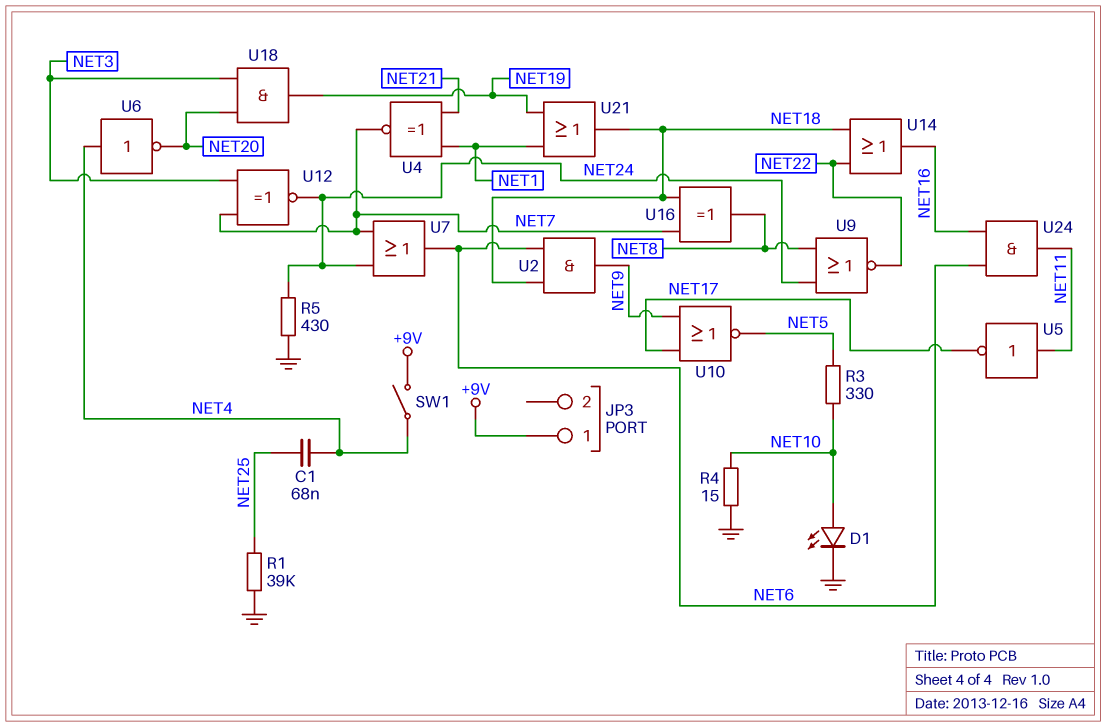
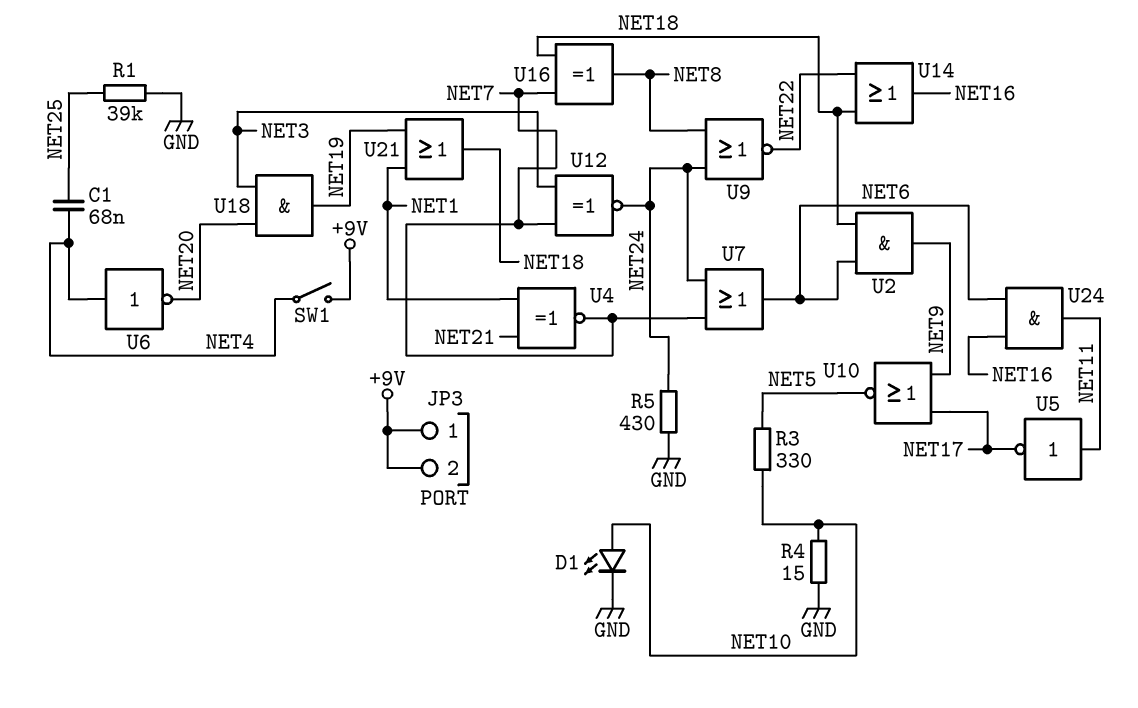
JP3 pin 2: none -> +9V

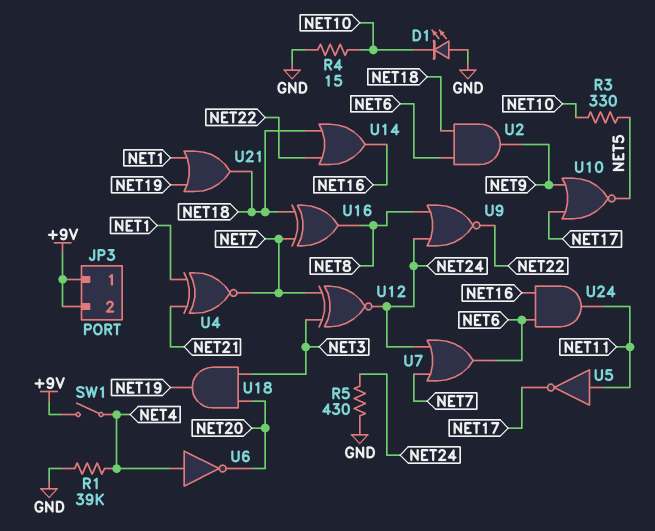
C1: 68nF (NET4, NET25) -> none
D1: LED (A NET10, K GND) -> LED (A GND, K NET10)
R1: 39k (GND, NET25) -> 39k (GND, NET4)

